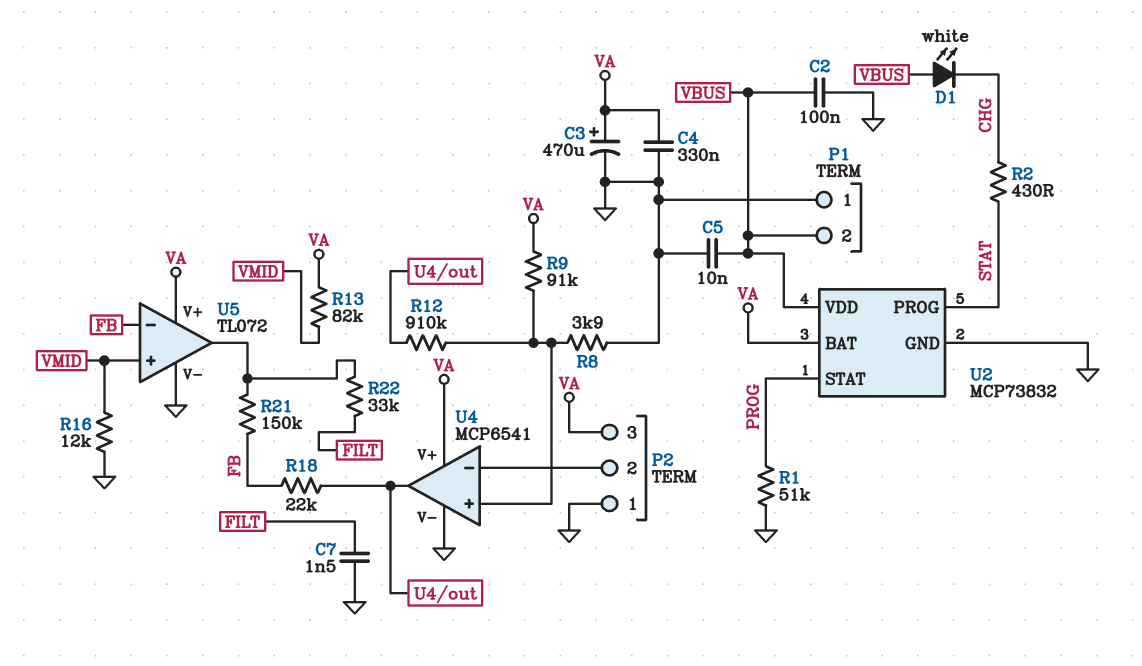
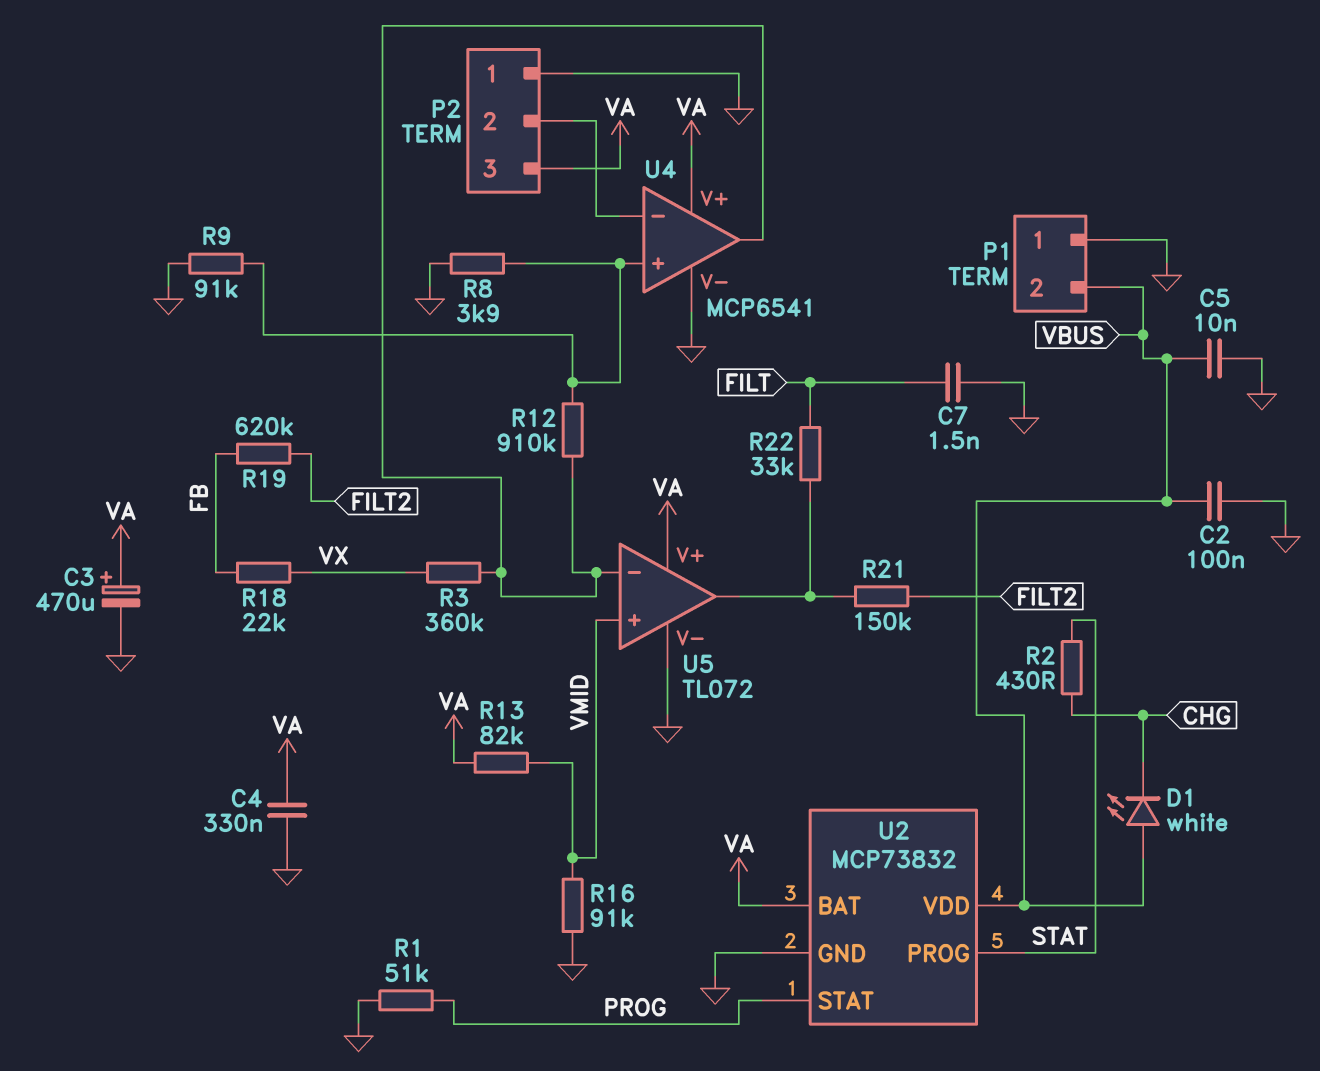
R3: none -> 360k (U4/out, VX)
R9: 91k (U4/in+, VA) -> 91k (GND, U4/in+)
R16: 12k (GND, VMID) -> 91k (GND, VMID)
R18: 22k (FB, U4/out) -> 22k (FB, VX)
R19: none -> 620k (FB, FILT2)
R21: 150k (FB, U5/out) -> 150k (FILT2, U5/out)
U5 pin in-: FB -> U4/out

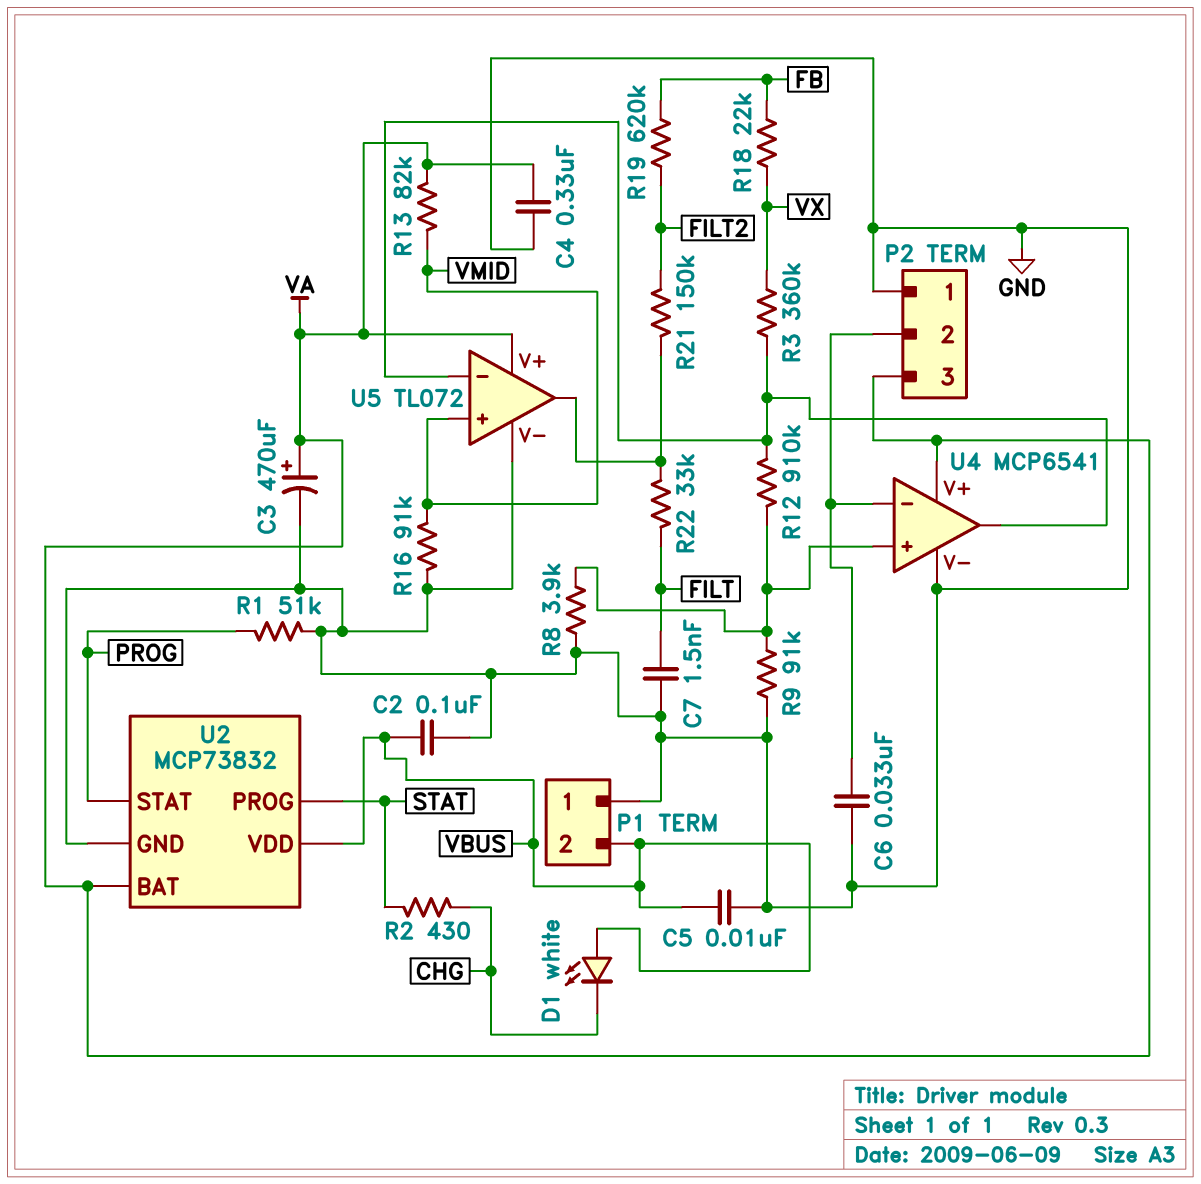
C6: none -> 33nF (GND, P2/2)

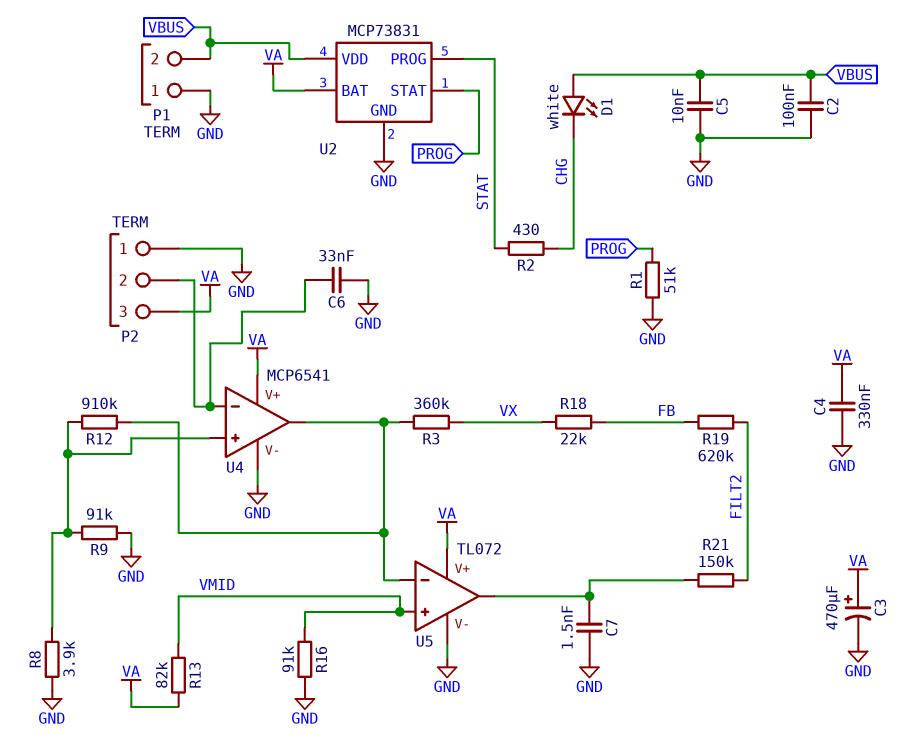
C7: 1.5nF (FILT, GND) -> 1.5nF (GND, U5/out)
R22: 33k (FILT, U5/out) -> none
U2: MCP73832 -> MCP73831

